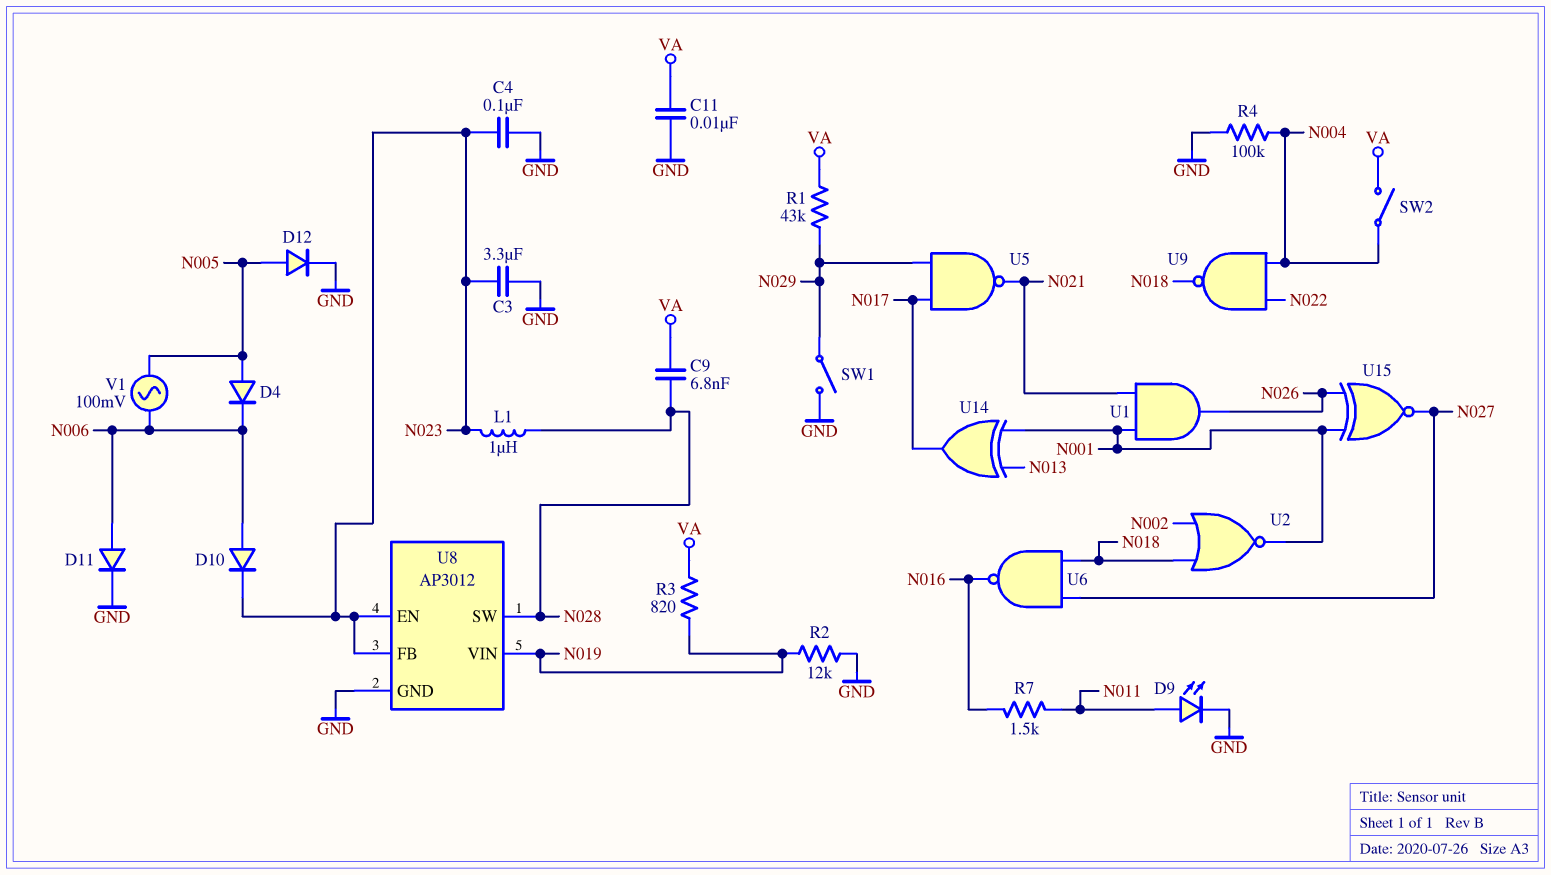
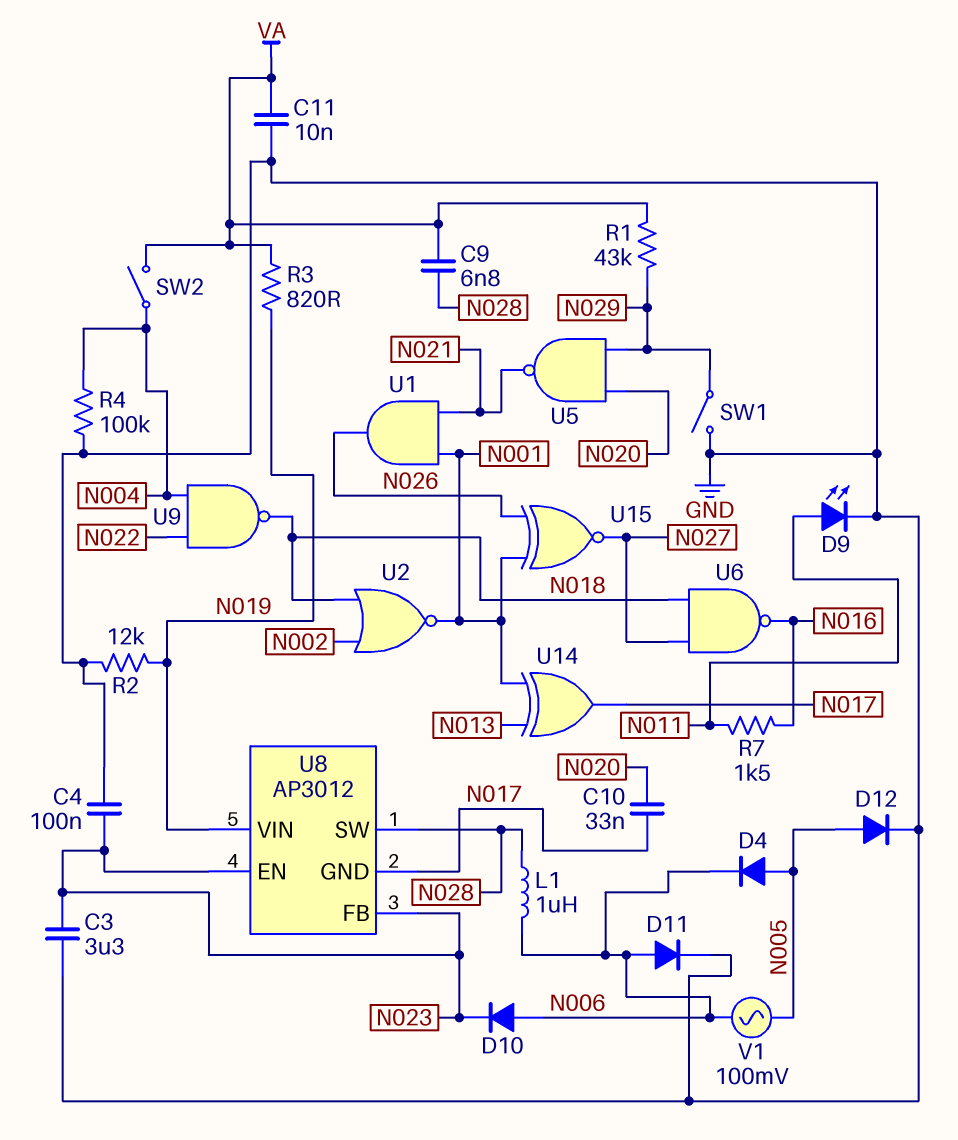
C10: none -> 33nF (N017, N020)
L1: 1uH (N023, N028) -> 1uH (N006, N028)
U5: NAND (in N017, in N029, out N021) -> NAND (in N020, in N029, out N021)
U8 pin GND: GND -> N017

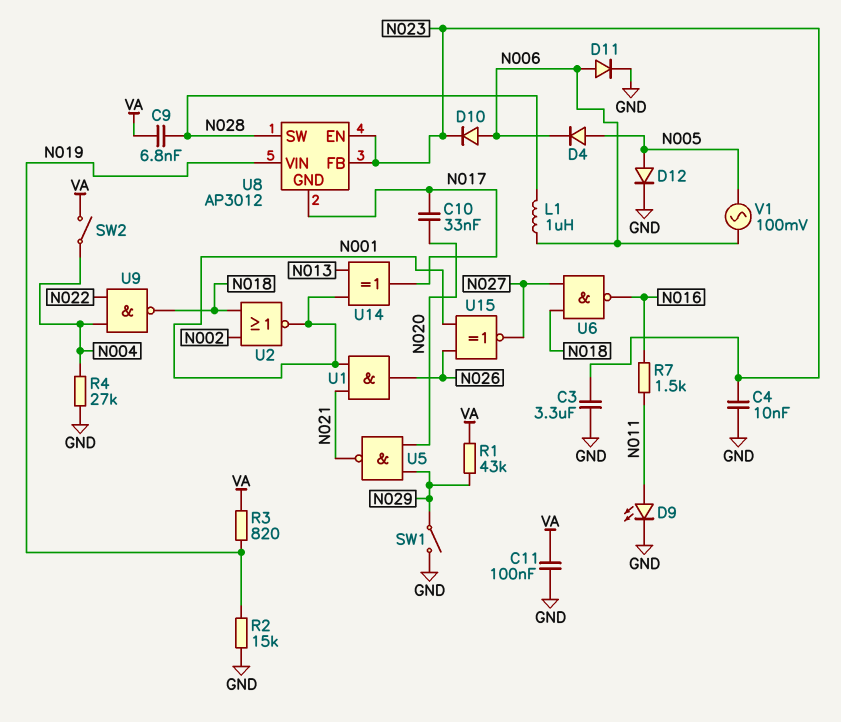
C4: 100nF (GND, N023) -> 10nF (GND, N023)
C11: 10nF (GND, VA) -> 100nF (GND, VA)
R2: 12k (GND, N019) -> 15k (GND, N019)
R4: 100k (GND, N004) -> 27k (GND, N004)

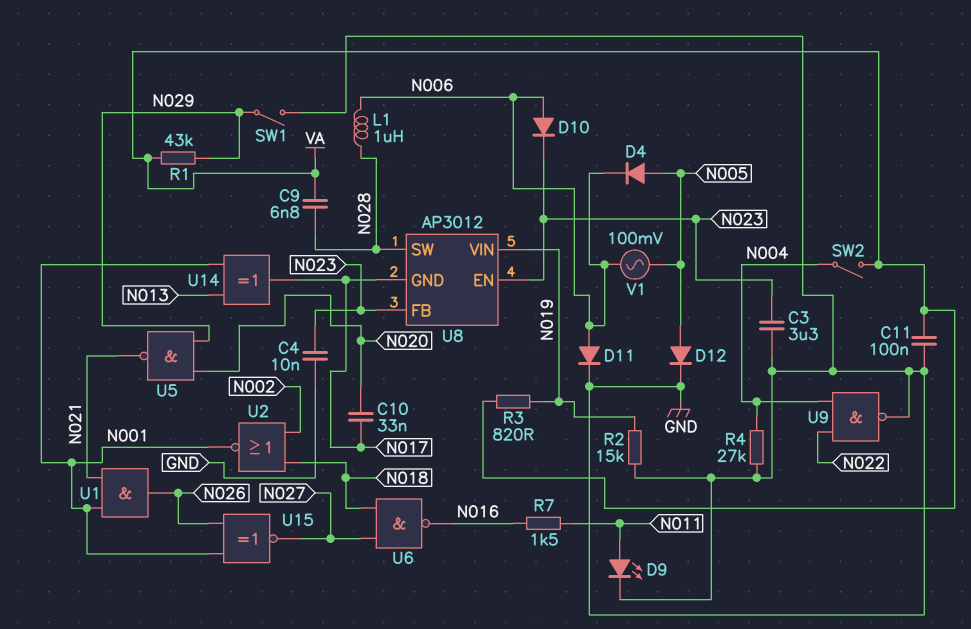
U9: NAND (in N004, in N022, out N018) -> NAND (in N004, in N022, out GND)

